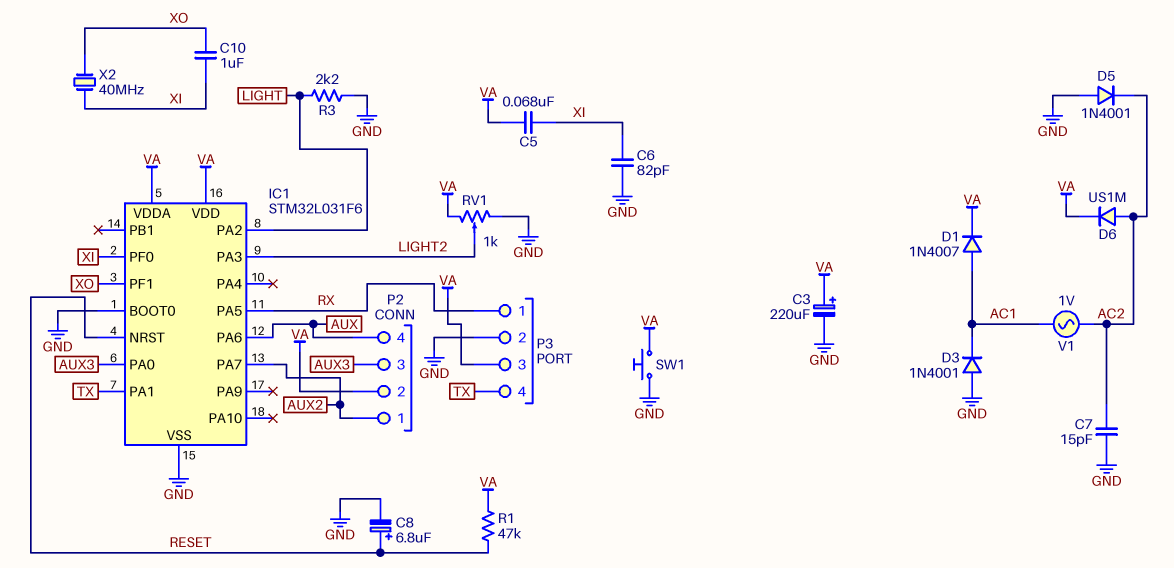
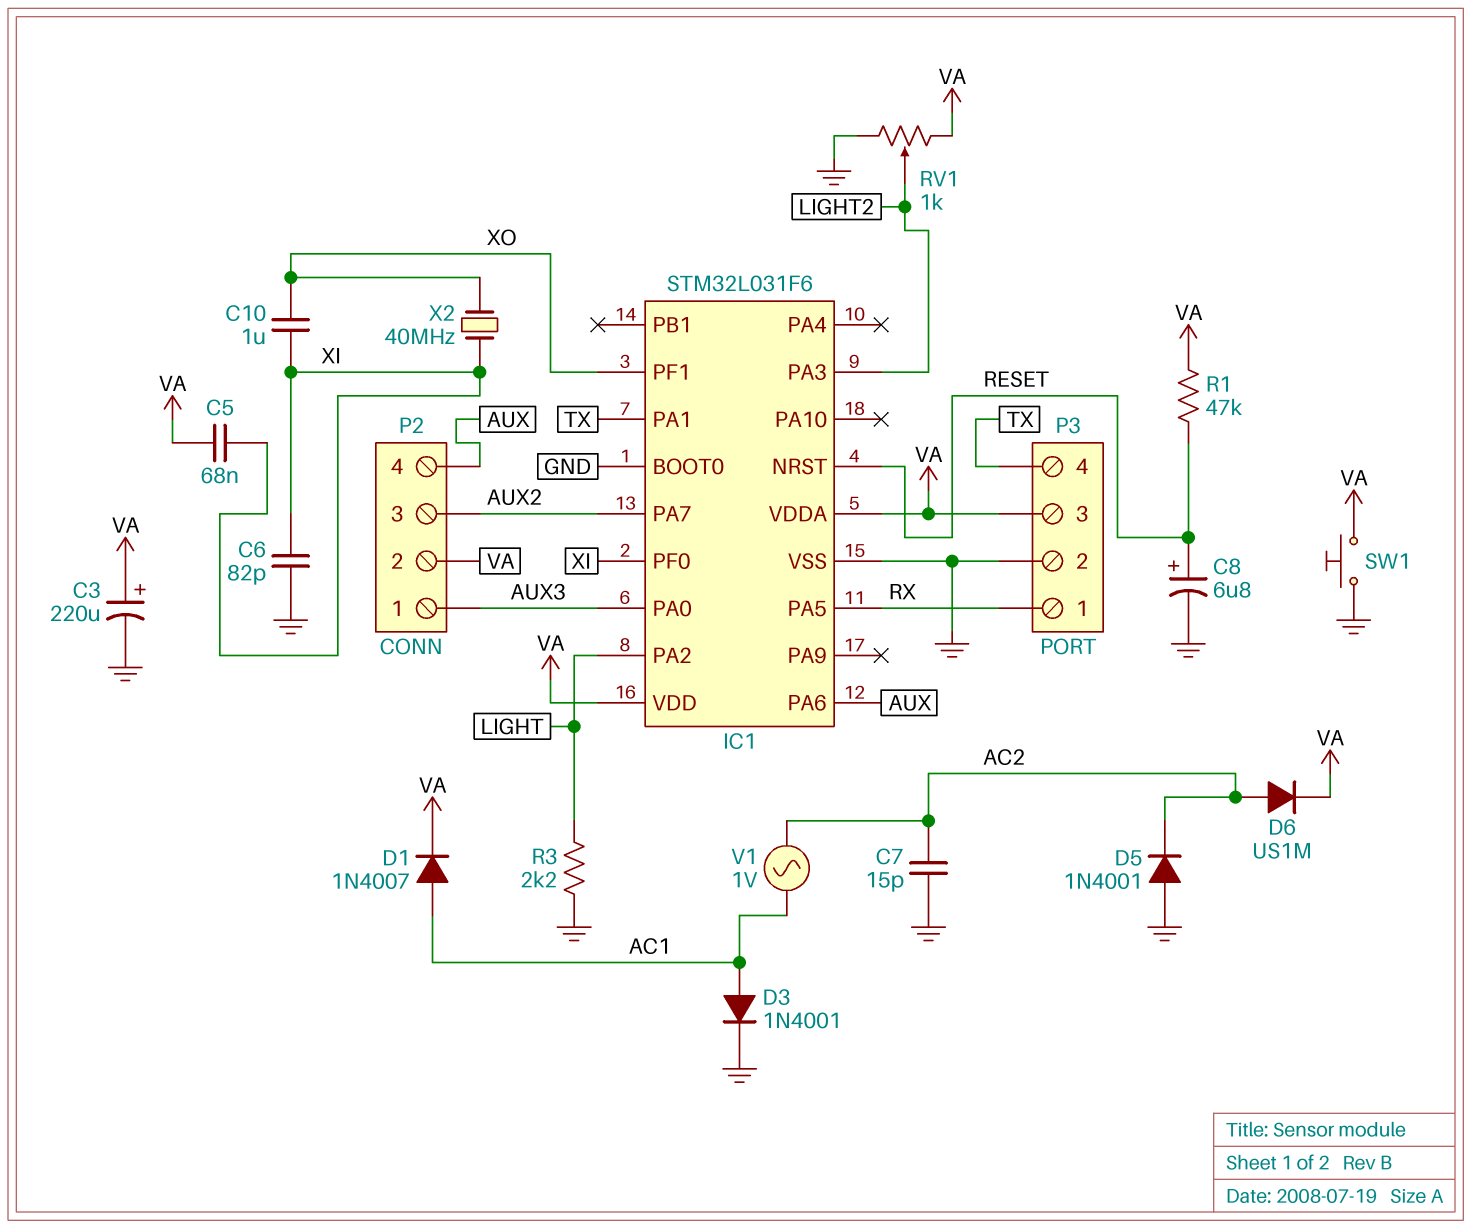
D3: diode 1N4001 (A GND, K AC1) -> diode 1N4001 (A AC1, K GND)
P2 pin 1: AUX2 -> AUX3
P2 pin 3: AUX3 -> AUX2

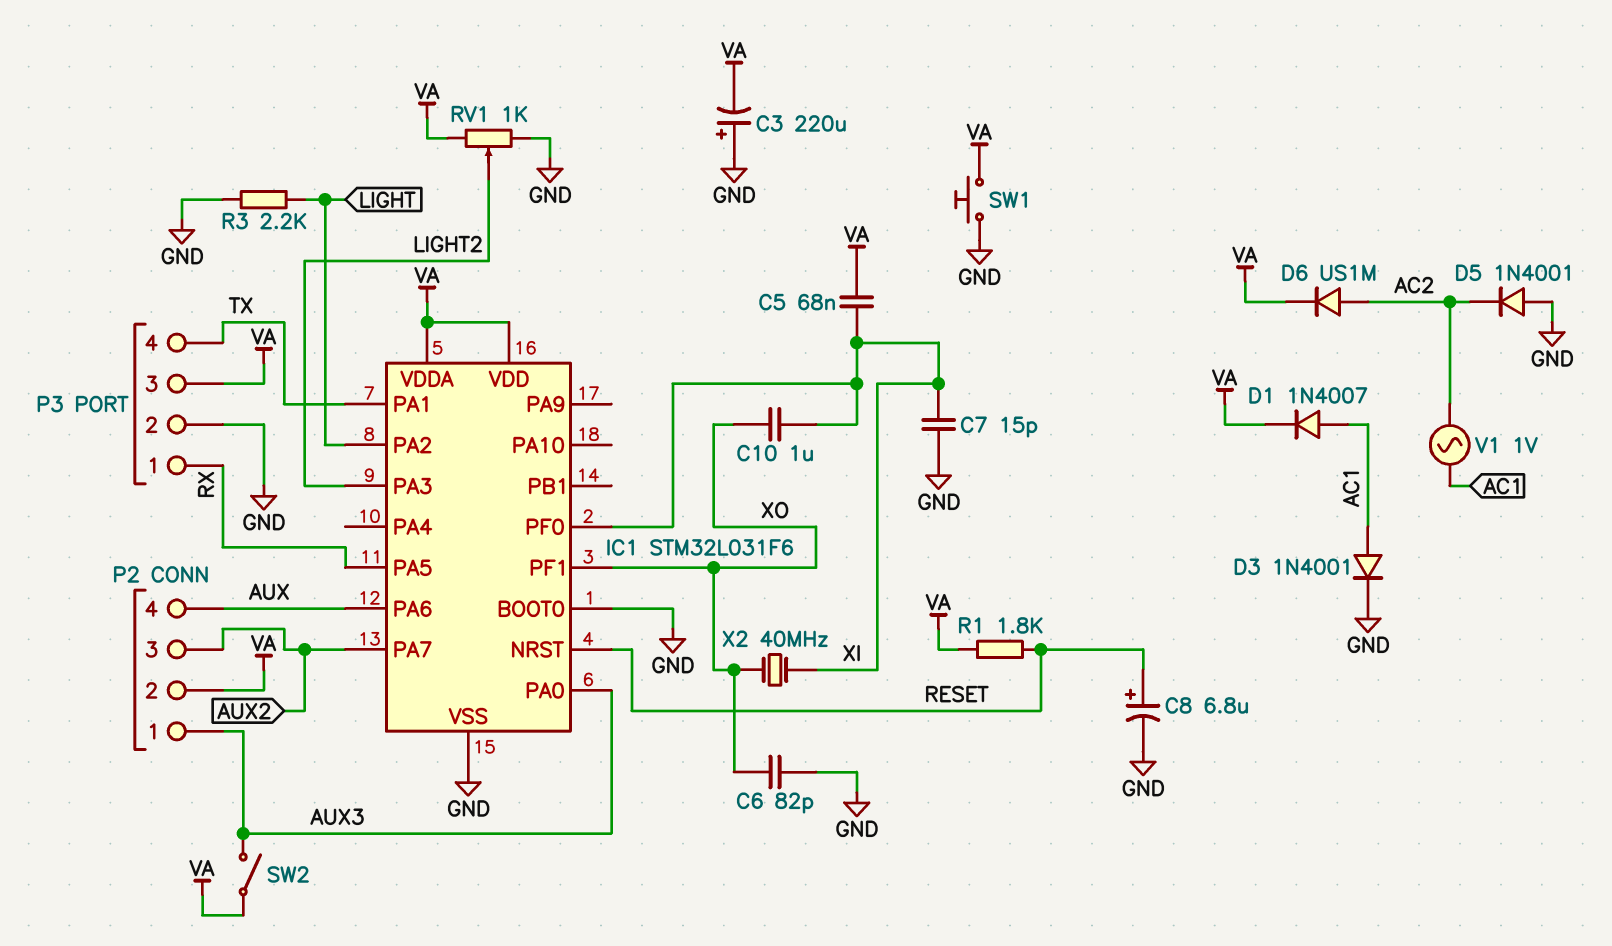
C3: 220uF (plus VA, minus GND) -> 220uF (plus GND, minus VA)
C6: 82pF (GND, XI) -> 82pF (GND, XO)
C7: 15pF (AC2, GND) -> 15pF (GND, XI)
R1: 47k (RESET, VA) -> 1.8k (RESET, VA)
SW2: none -> switch (AUX3, VA)

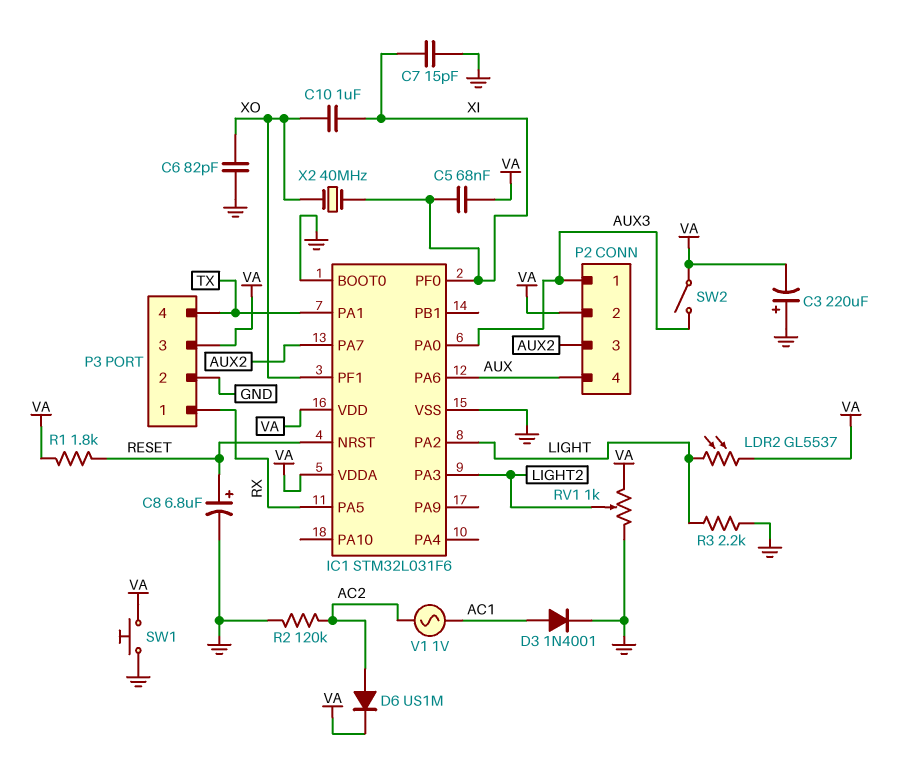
D1: diode 1N4007 (A AC1, K VA) -> none
D5: diode 1N4001 (A GND, K AC2) -> none
LDR2: none -> GL5537 (LIGHT, VA)
R2: none -> 120k (AC2, GND)

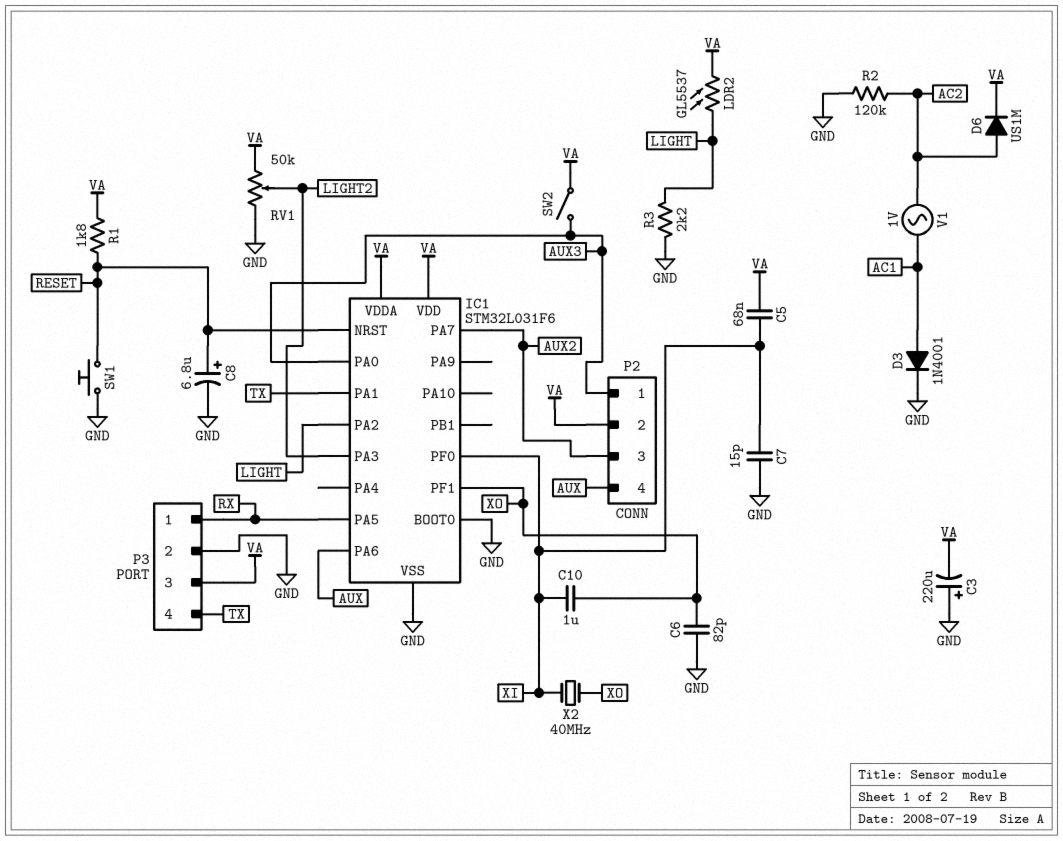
RV1: 1k (GND, VA, wiper LIGHT2) -> 50k (GND, VA, wiper LIGHT2)
SW1: button (GND, VA) -> button (GND, RESET)

